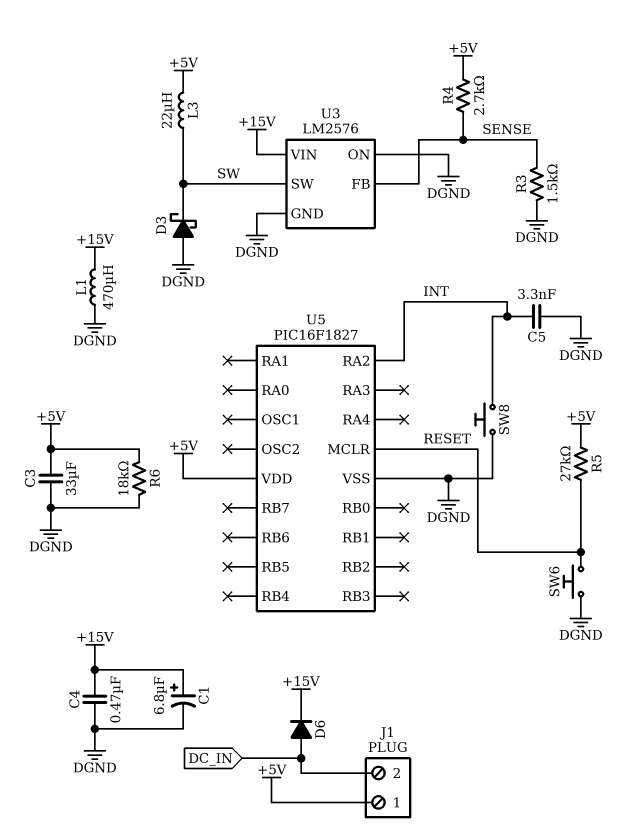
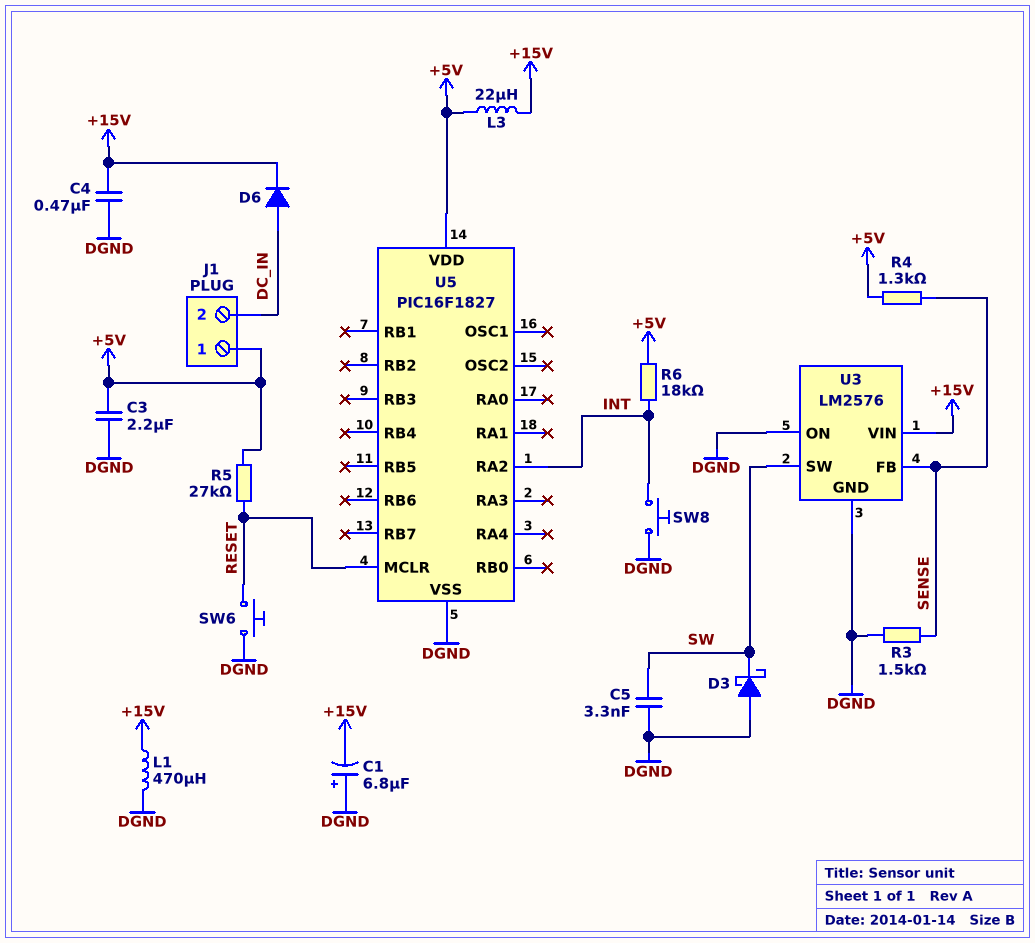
C1: 6.8uF (plus +15V, minus DGND) -> 6.8uF (plus DGND, minus +15V)
C3: 33uF (+5V, DGND) -> 2.2uF (+5V, DGND)
C5: 3.3nF (DGND, INT) -> 3.3nF (DGND, SW)
L3: 22uH (+5V, SW) -> 22uH (+5V, +15V)
R4: 2.7k (+5V, SENSE) -> 1.3k (+5V, SENSE)
R6: 18k (+5V, DGND) -> 18k (+5V, INT)

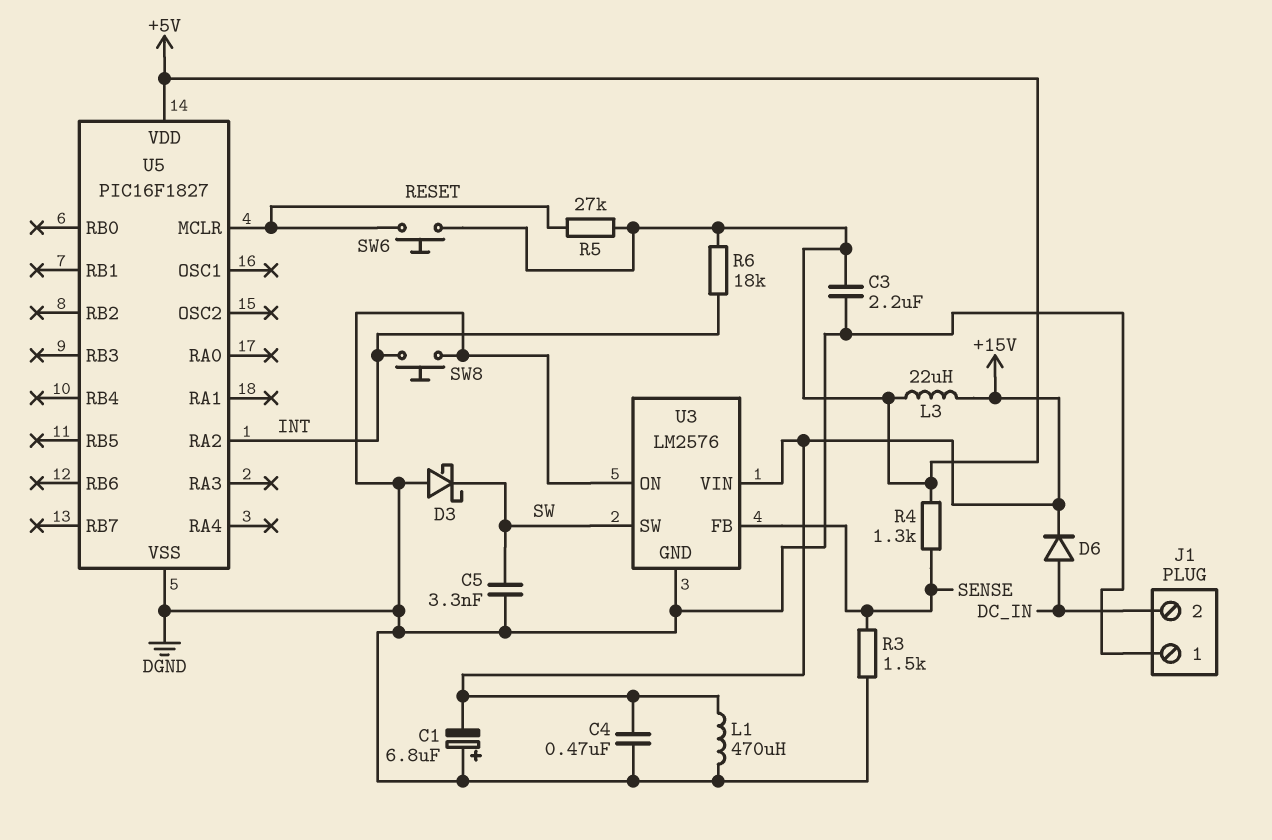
J1 pin 1: +5V -> DGND
SW6: button (DGND, RESET) -> button (+5V, RESET)

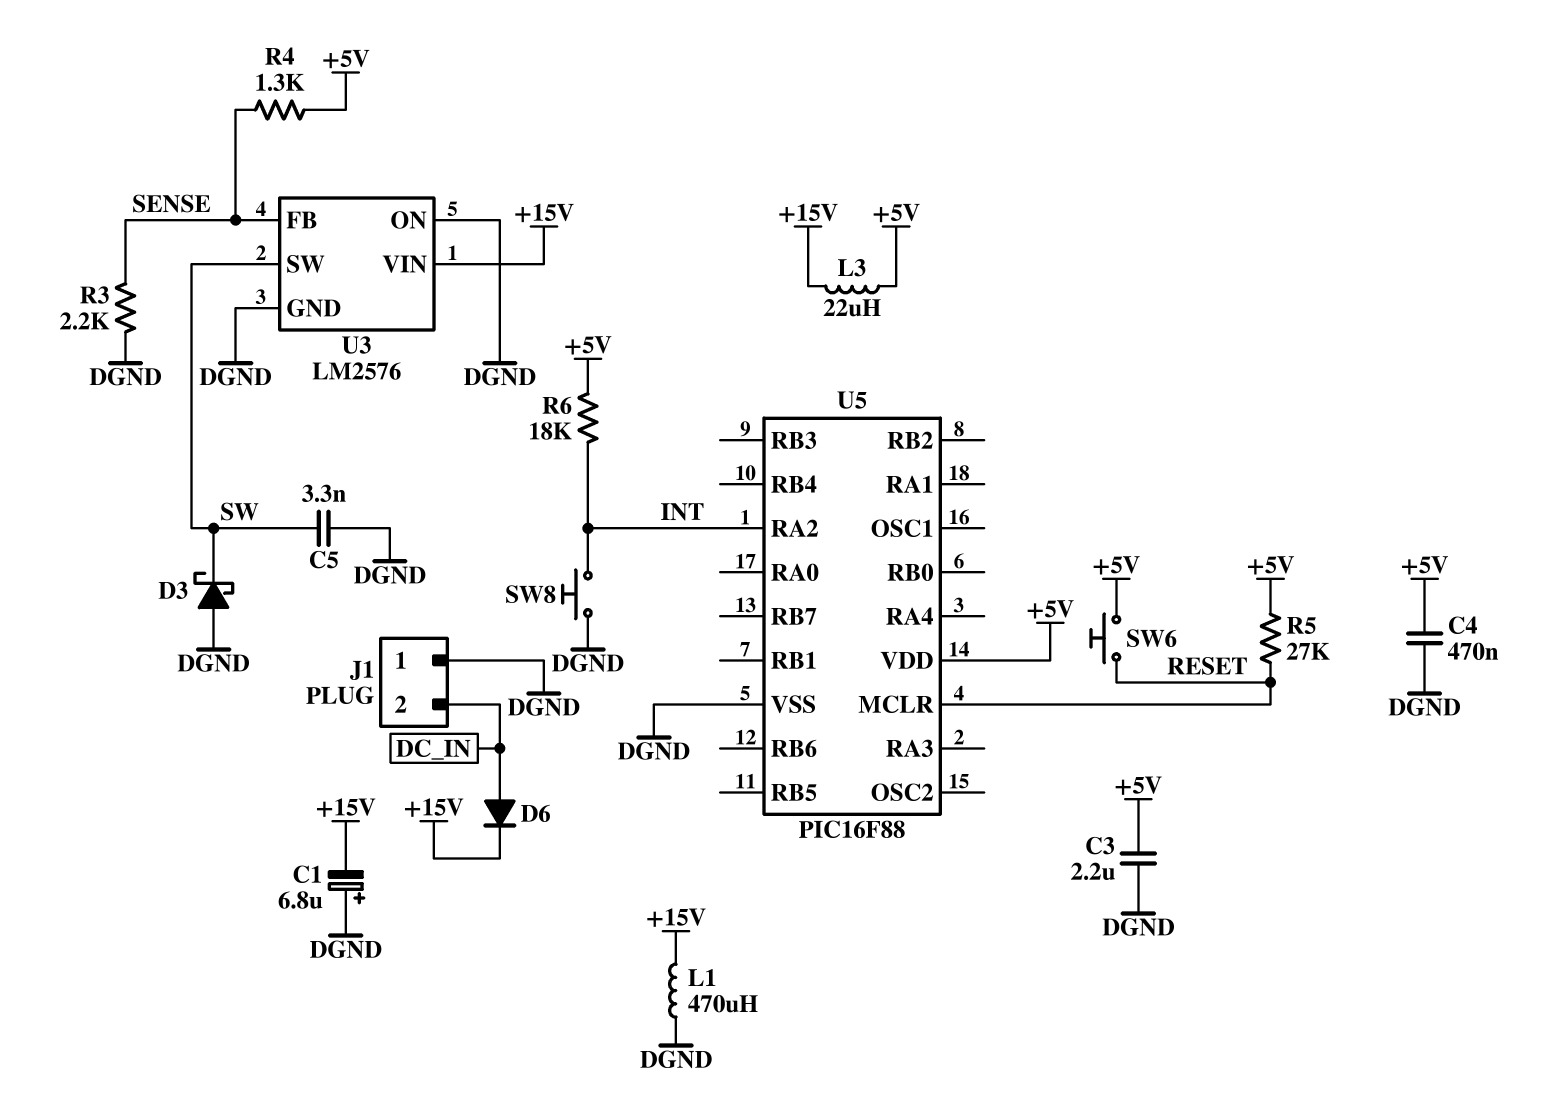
C4: 470nF (+15V, DGND) -> 470nF (+5V, DGND)
R3: 1.5k (DGND, SENSE) -> 2.2k (DGND, SENSE)
U5: PIC16F1827 -> PIC16F88

